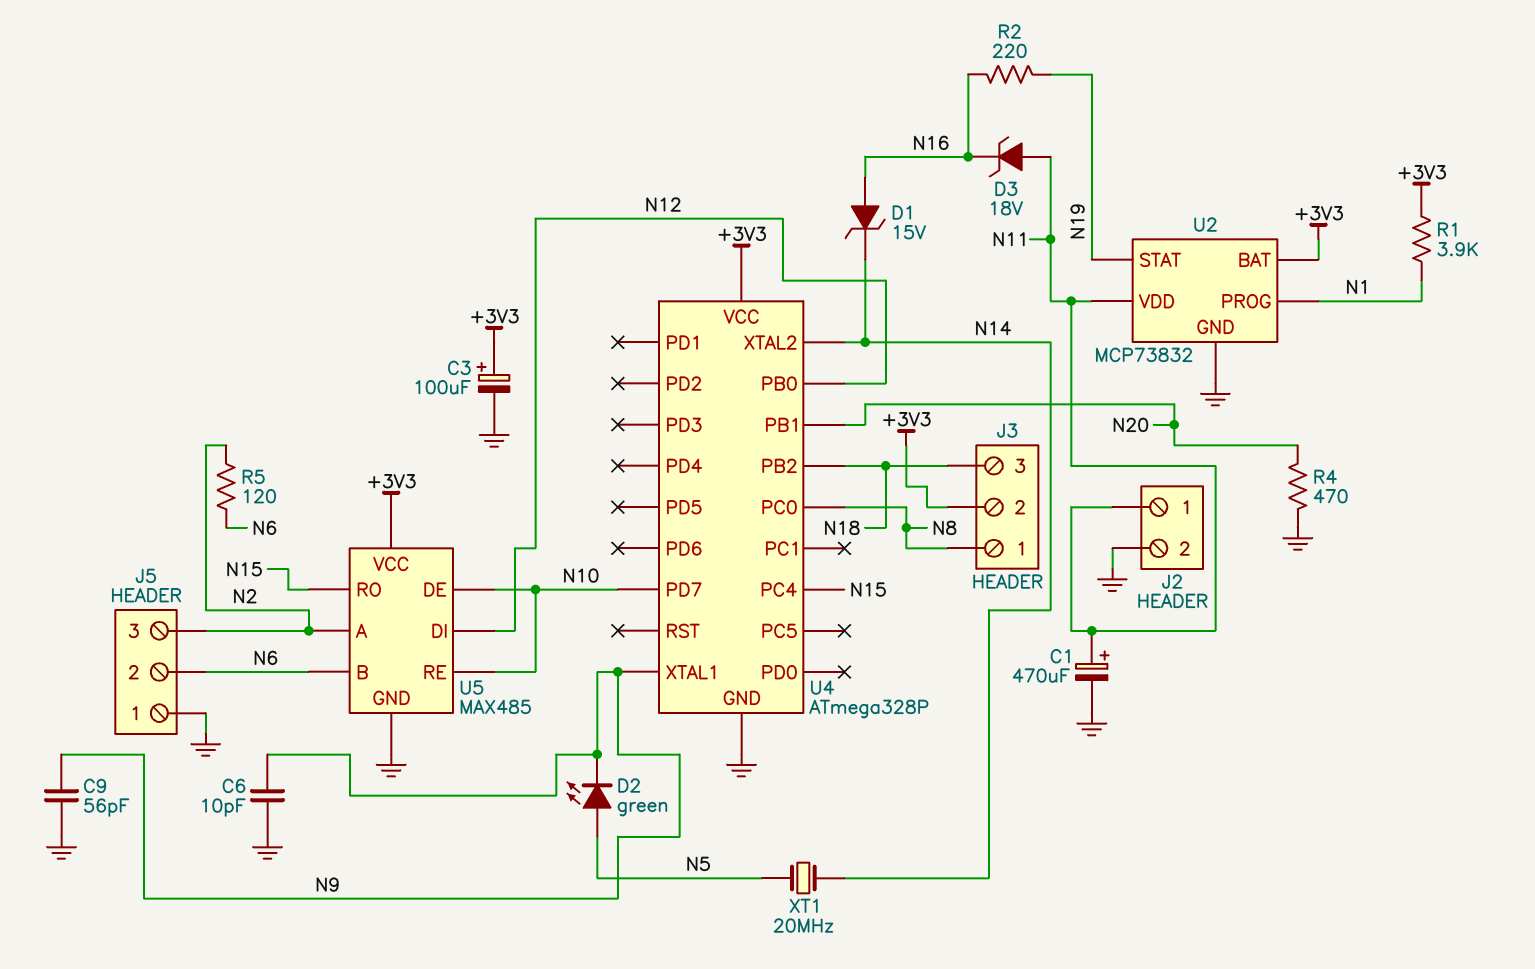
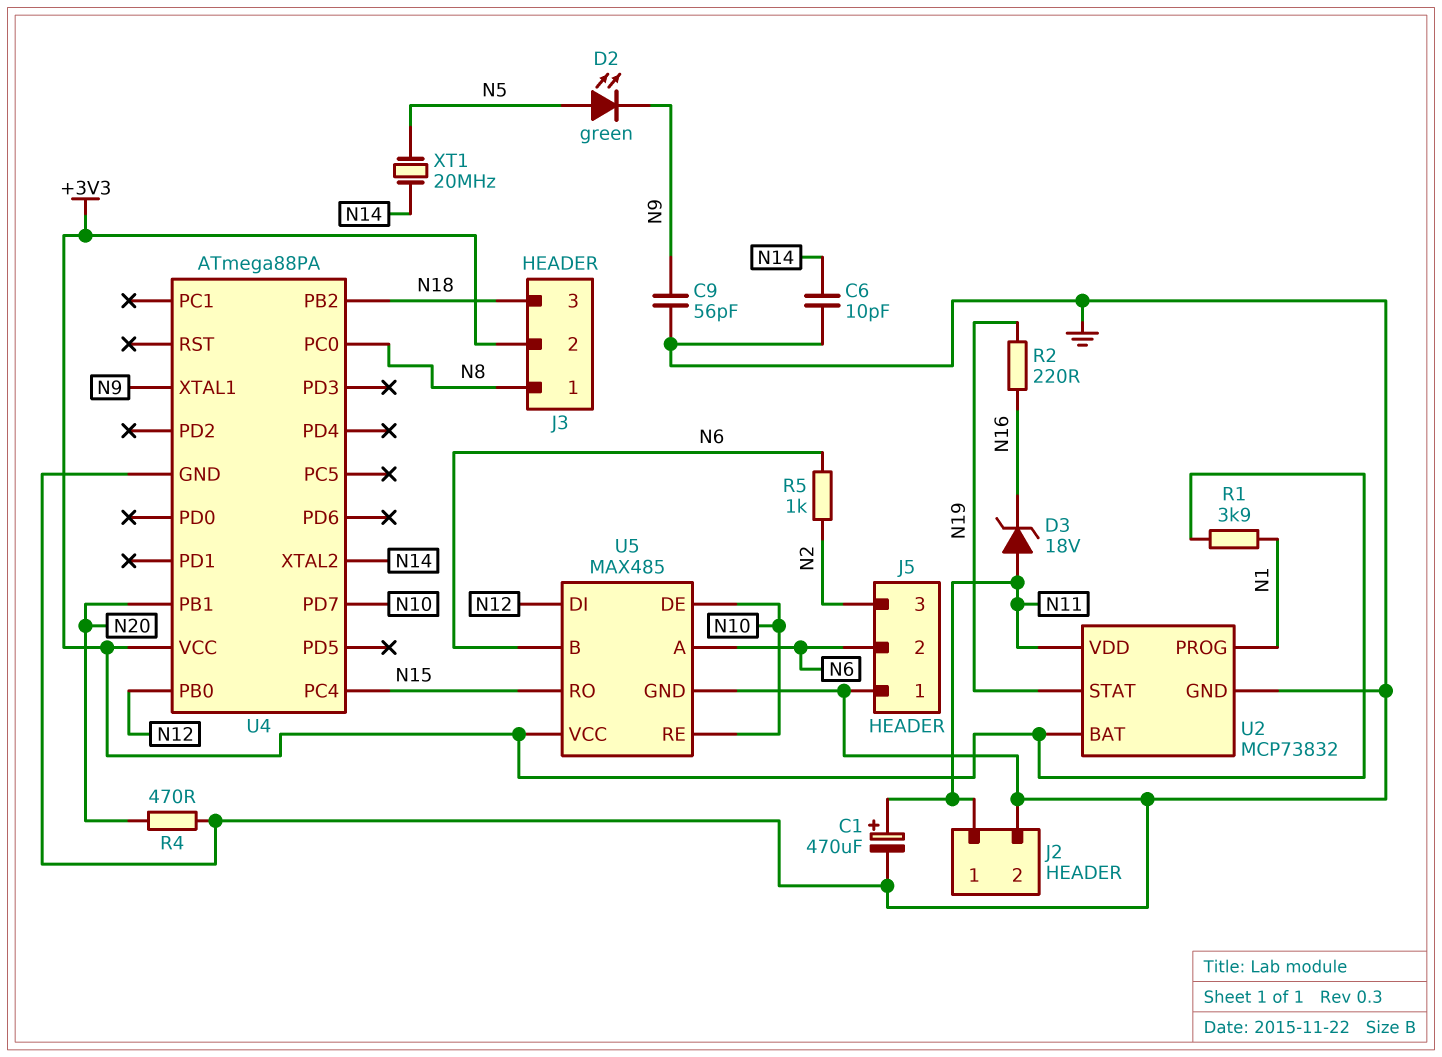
C3: 100uF (plus +3V3, minus GND) -> none
C6: 10pF (GND, N9) -> 10pF (GND, N14)
D1: zener 15V (A N16, K N14) -> none
R5: 120 (N2, N6) -> 1k (N2, N6)
U4: ATmega328P -> ATmega88PA
U5 pin A: N2 -> N6

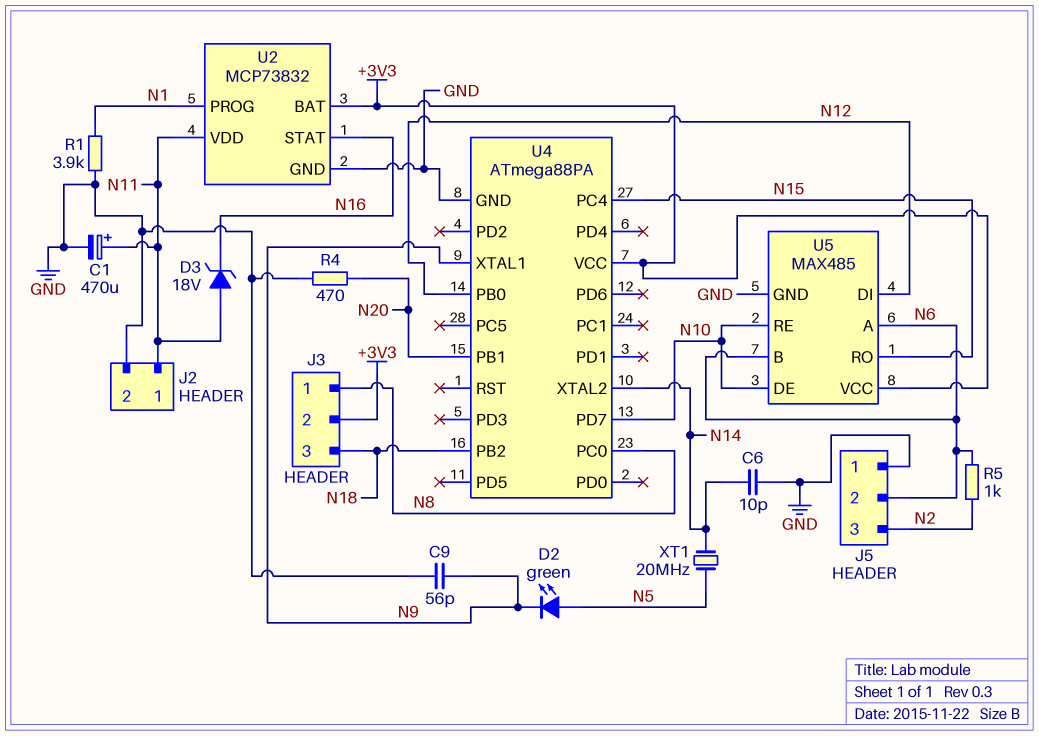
R1: 3.9k (+3V3, N1) -> 3.9k (GND, N1)
R2: 220 (N16, N19) -> none
U2 pin STAT: N19 -> N16

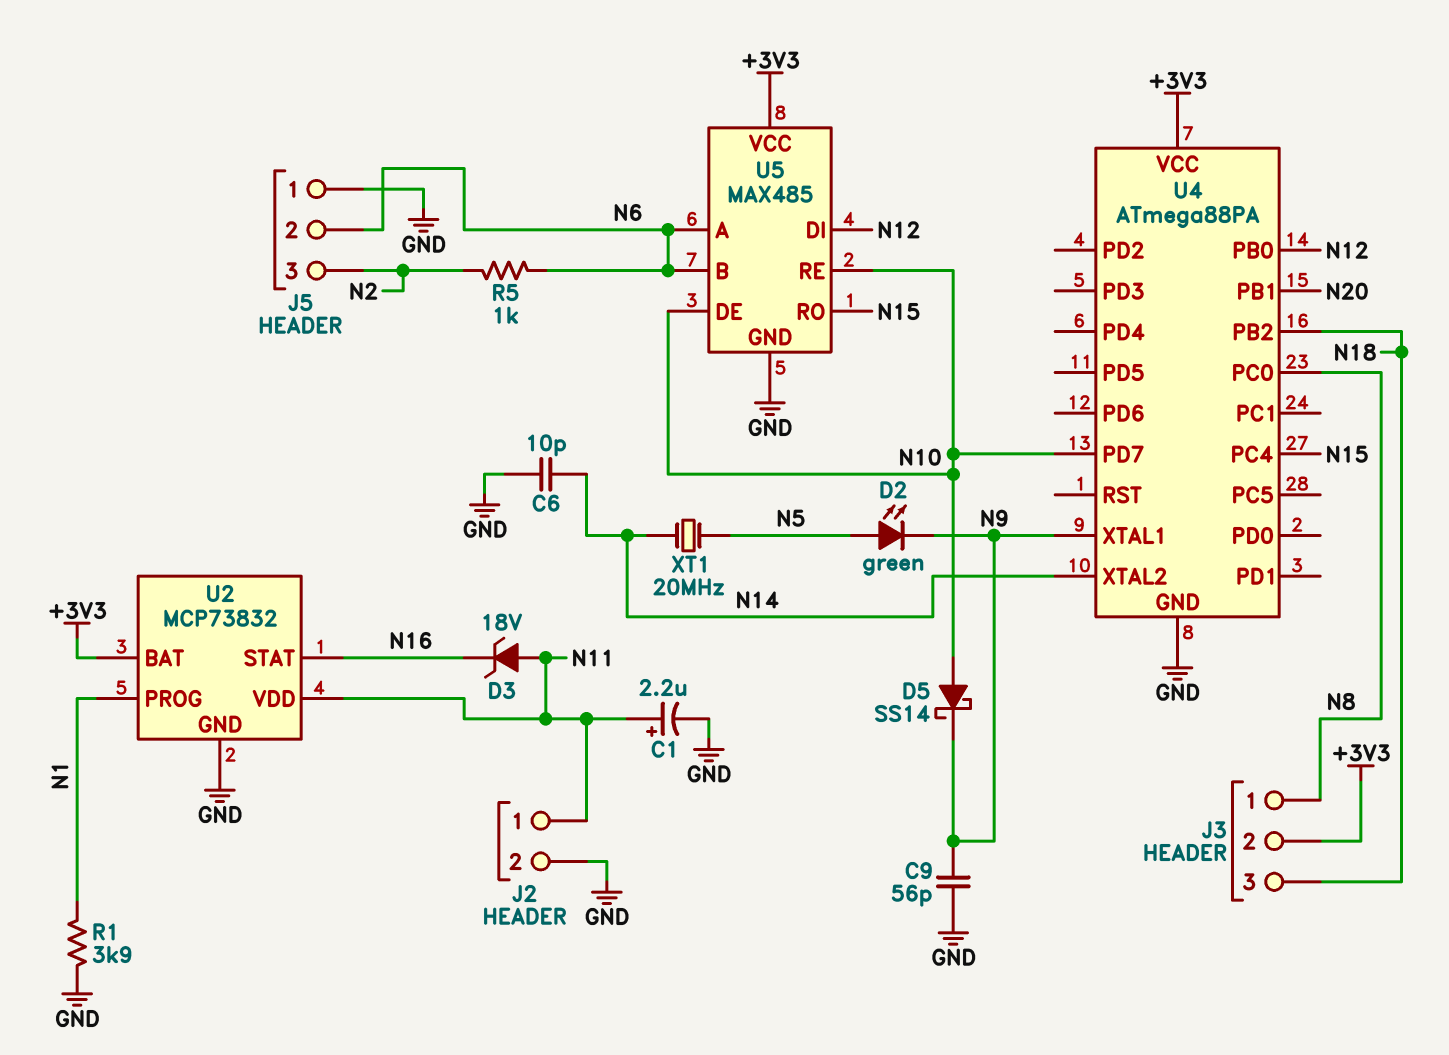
C1: 470uF (plus N11, minus GND) -> 2.2uF (plus N11, minus GND)
D5: none -> schottky SS14 (A N10, K N9)
R4: 470 (GND, N20) -> none

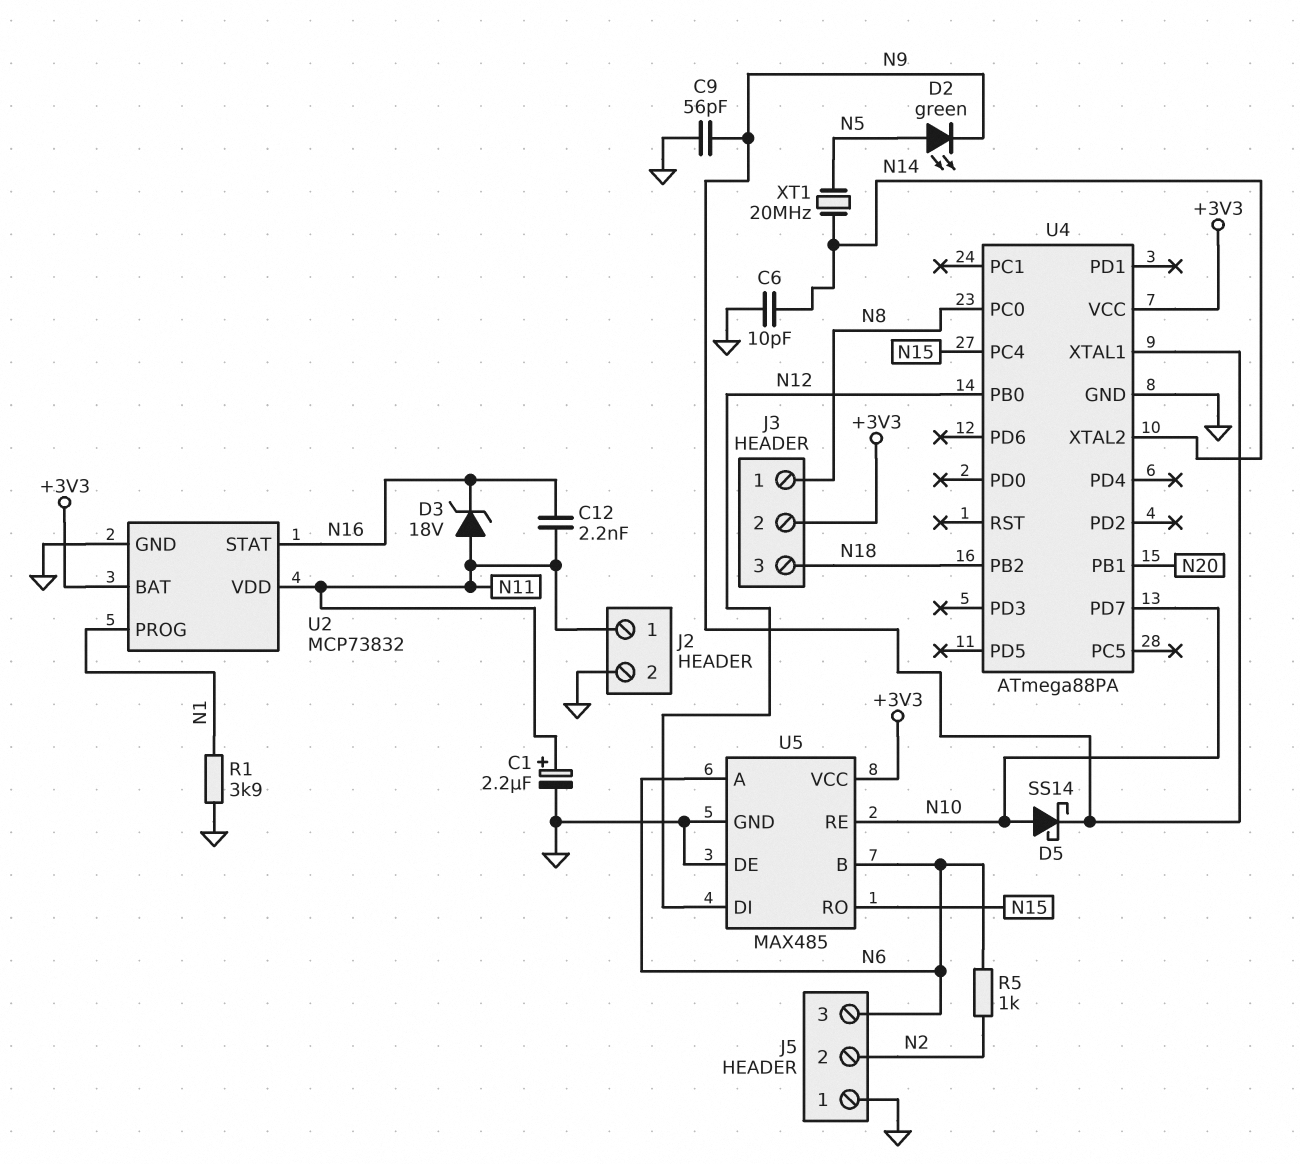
C12: none -> 2.2nF (N11, N16)
J5 pin 2: N6 -> N2
J5 pin 3: N2 -> N6
U5 pin DE: N10 -> GND

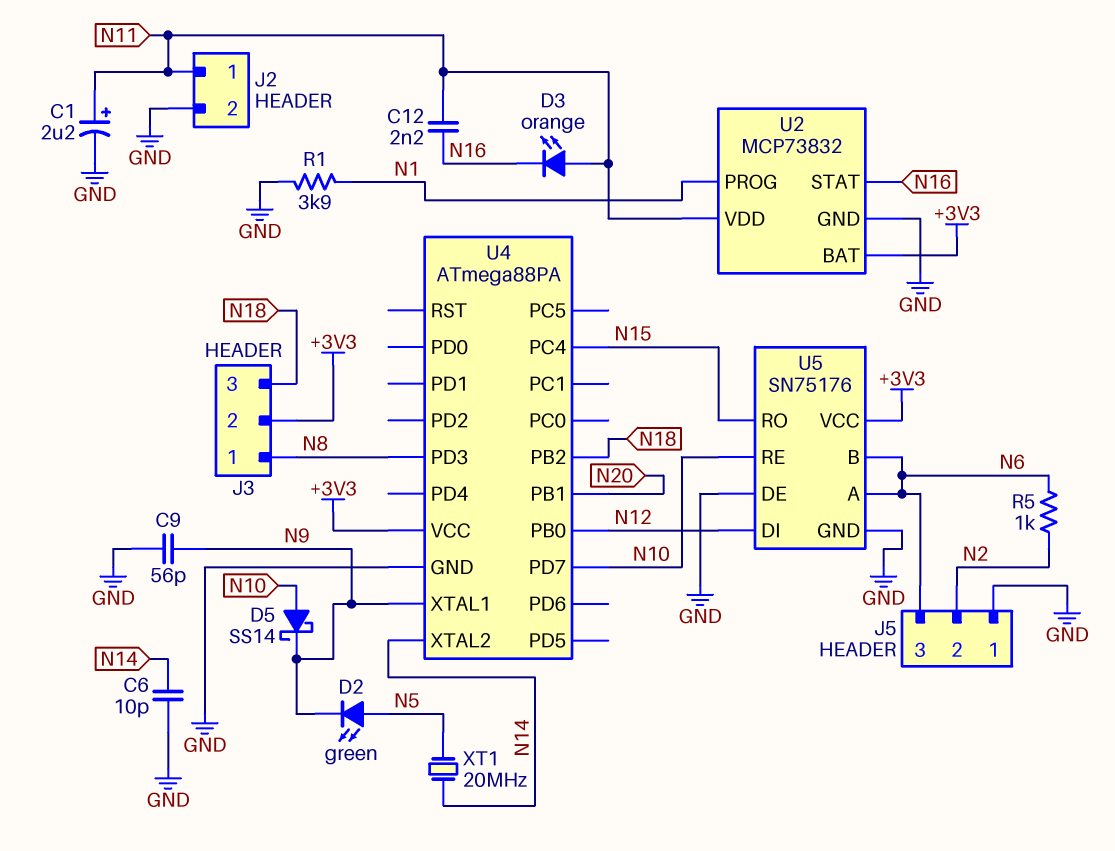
D3: zener 18V (A N11, K N16) -> LED orange (A N11, K N16)
U4 pin PC0: N8 -> none
U4 pin PD3: none -> N8
U5: MAX485 -> SN75176

